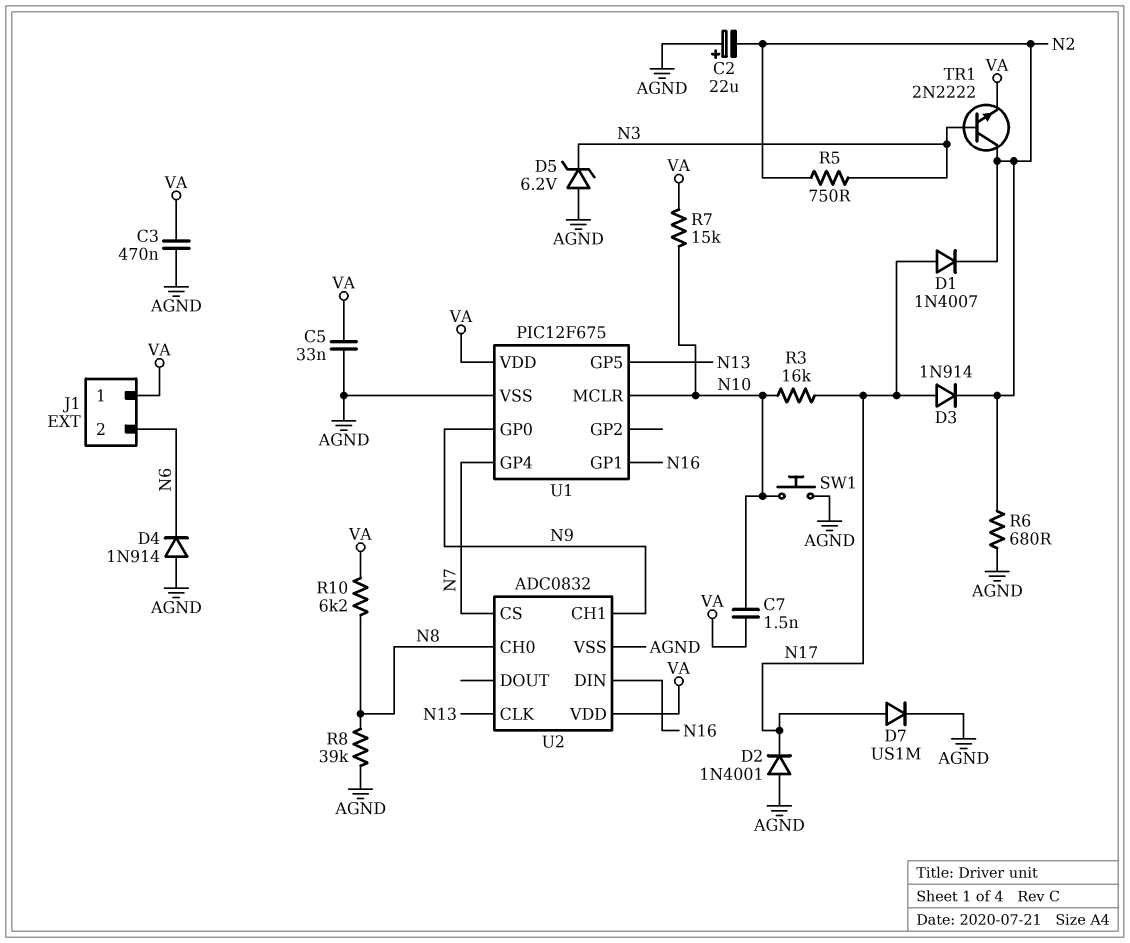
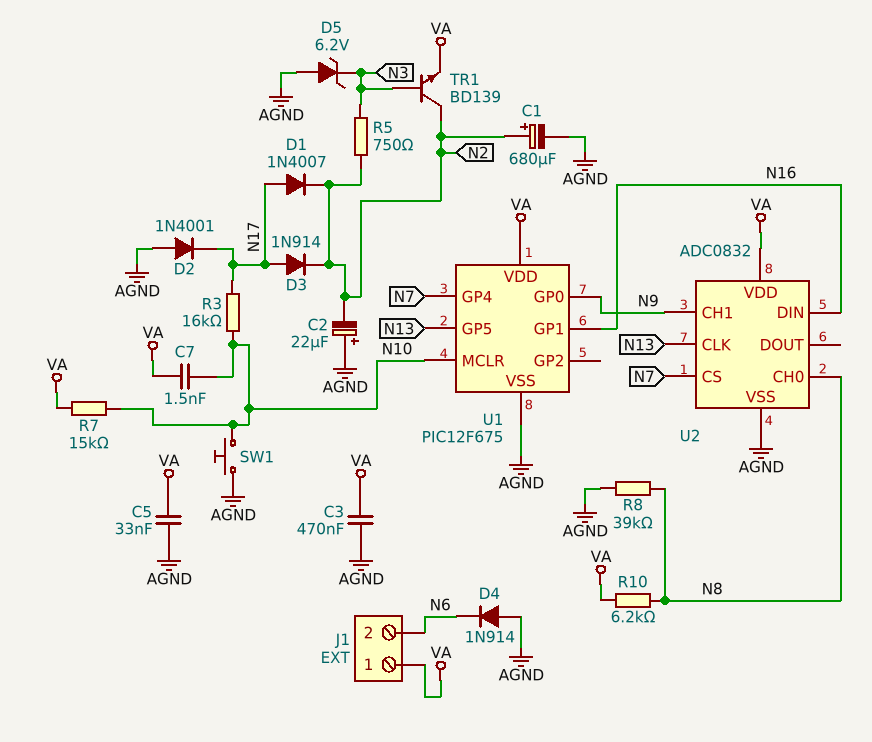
C1: none -> 680uF (plus N2, minus AGND)
D7: diode US1M (A N17, K AGND) -> none
R6: 680 (AGND, N2) -> none
TR1: NPN 2N2222 (B N3, C N2, E VA) -> NPN BD139 (B N3, C N2, E VA)

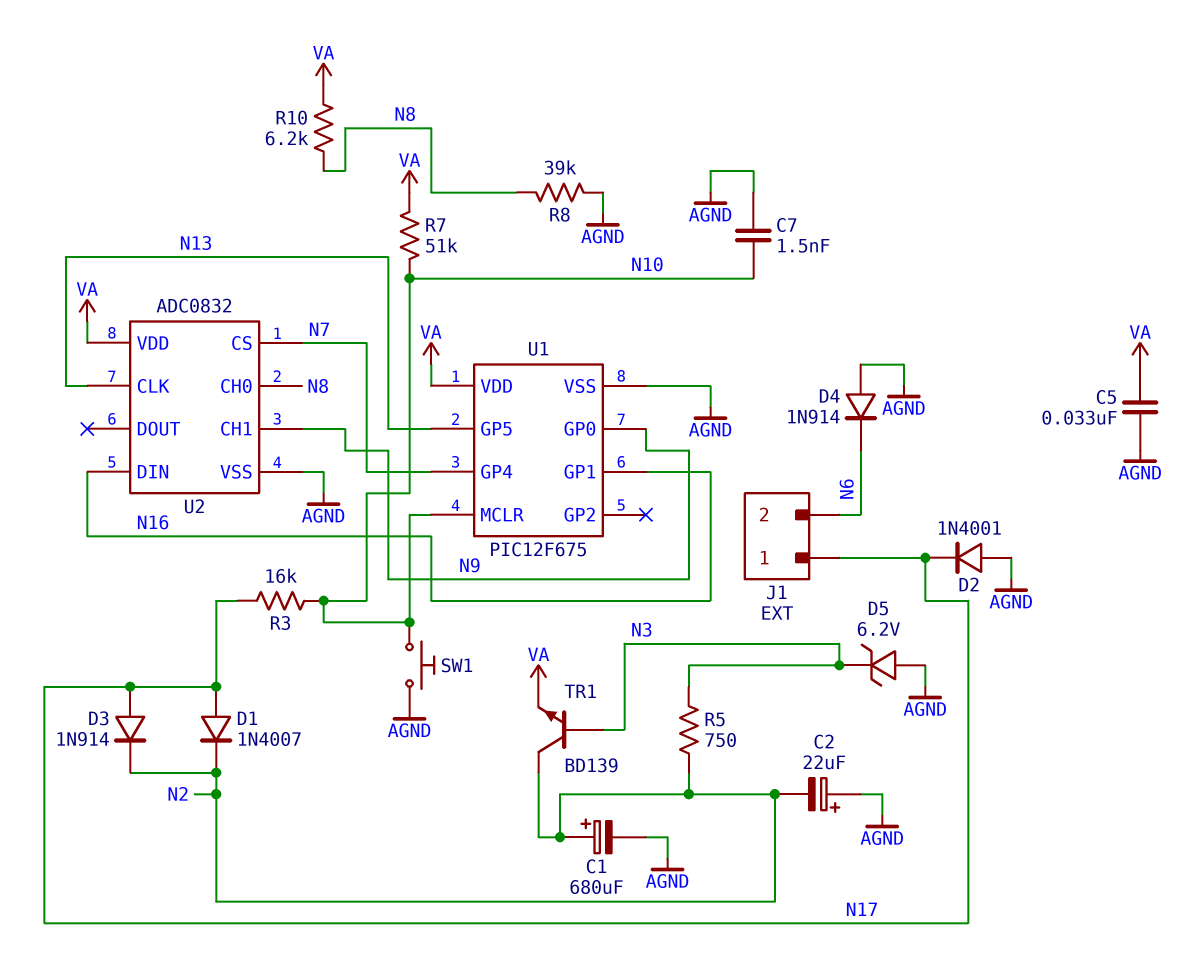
C3: 470nF (AGND, VA) -> none
C7: 1.5nF (N10, VA) -> 1.5nF (AGND, N10)
J1 pin 1: VA -> N17
R7: 15k (N10, VA) -> 51k (N10, VA)

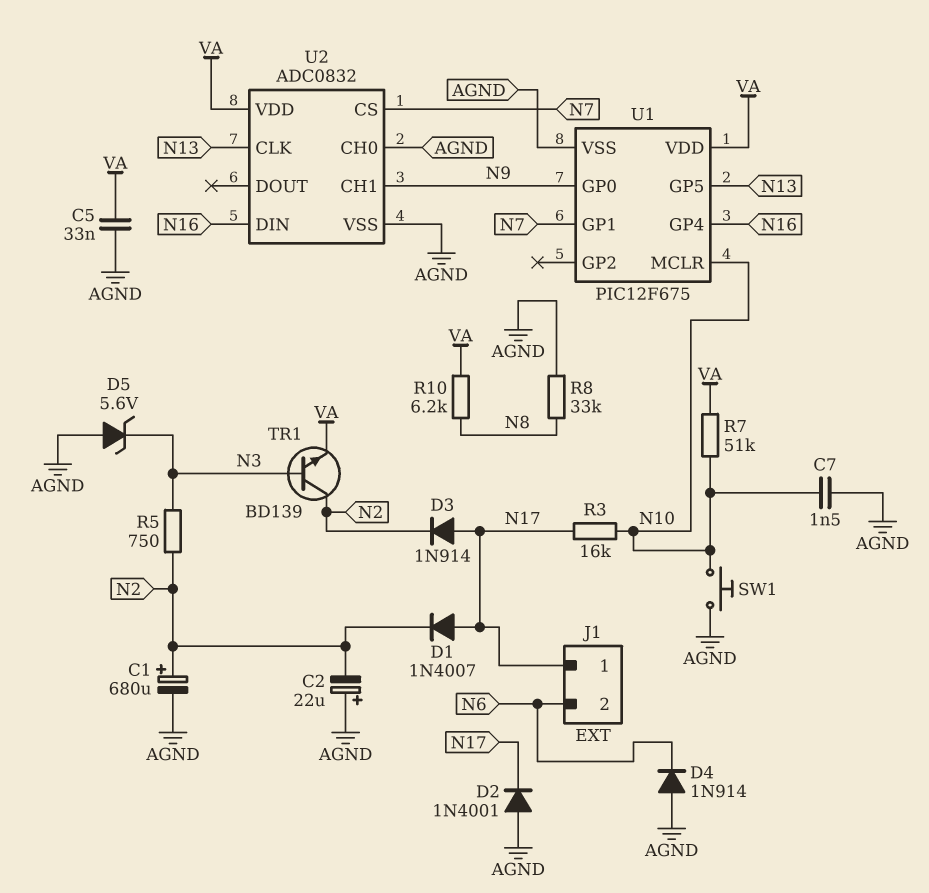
D5: zener 6.2V (A AGND, K N3) -> zener 5.6V (A AGND, K N3)
R8: 39k (AGND, N8) -> 33k (AGND, N8)
U1 pin GP1: N16 -> N7
U1 pin GP4: N7 -> N16
U2 pin CH0: N8 -> AGND

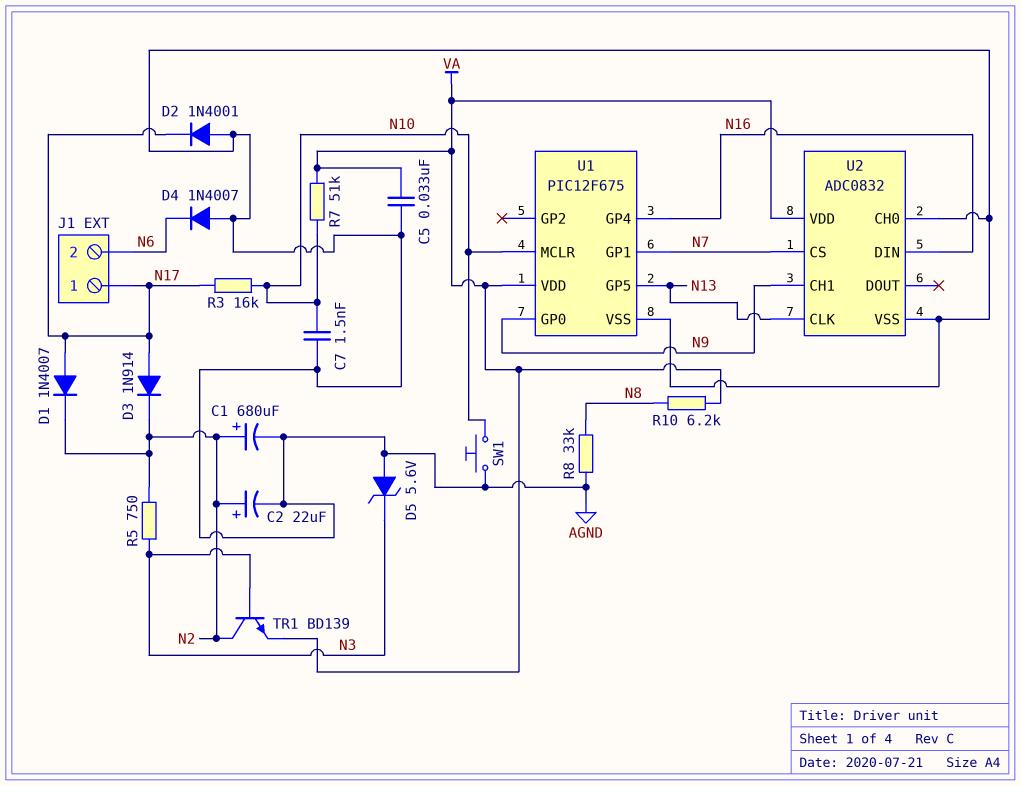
C2: 22uF (plus AGND, minus N2) -> 22uF (plus N2, minus AGND)
D4: diode 1N914 (A AGND, K N6) -> diode 1N4007 (A AGND, K N6)

